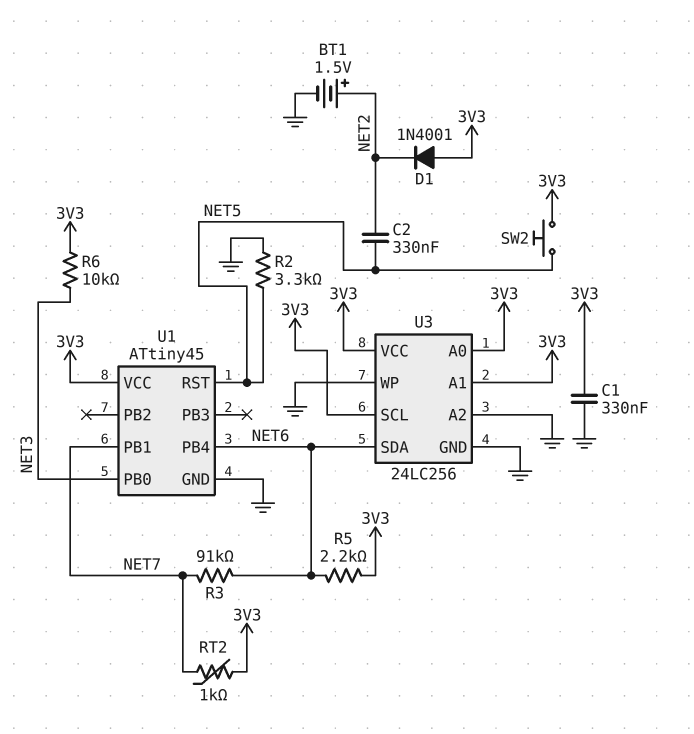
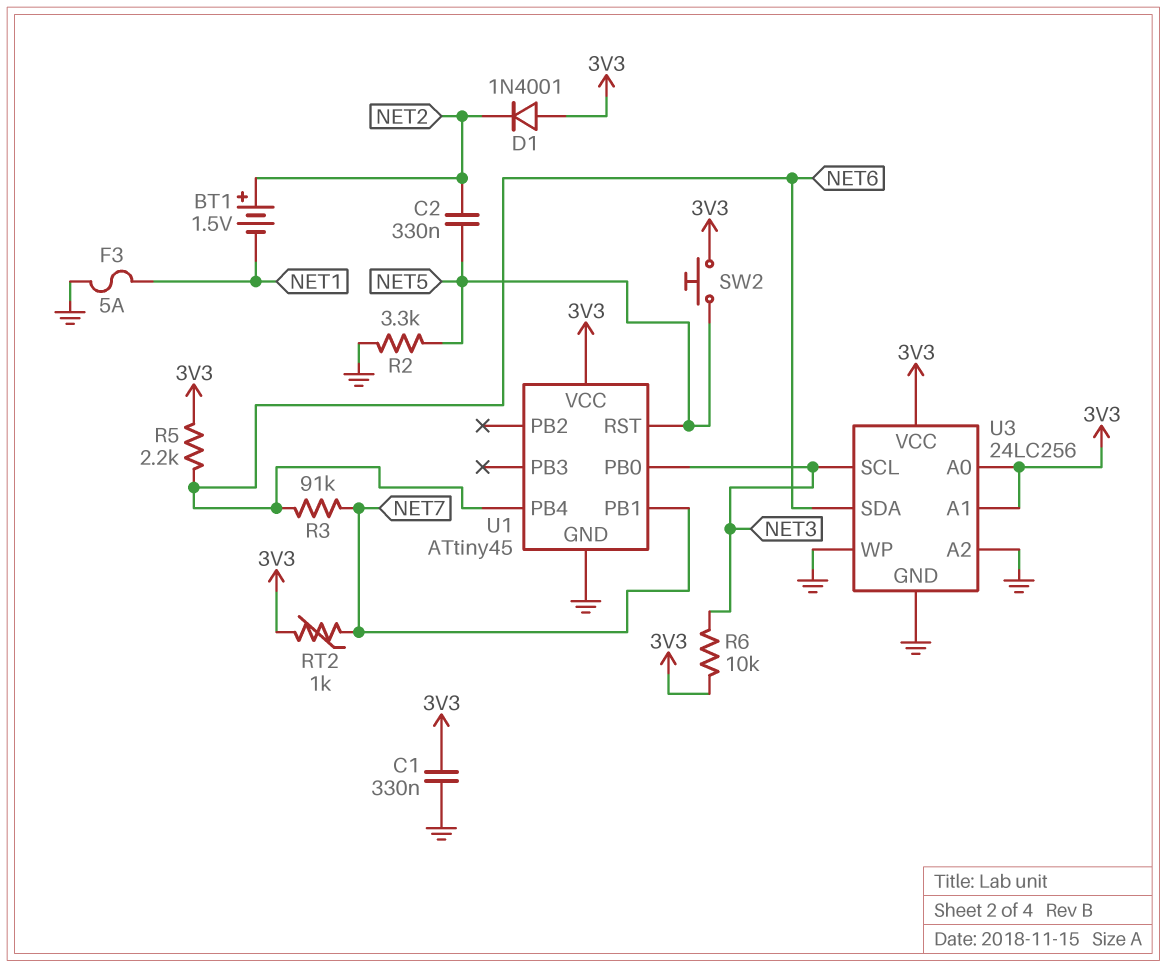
BT1: 1.5V (plus NET2, minus GND) -> 1.5V (plus NET2, minus NET1)
F3: none -> 5A (GND, NET1)
U3 pin SCL: 3V3 -> NET3

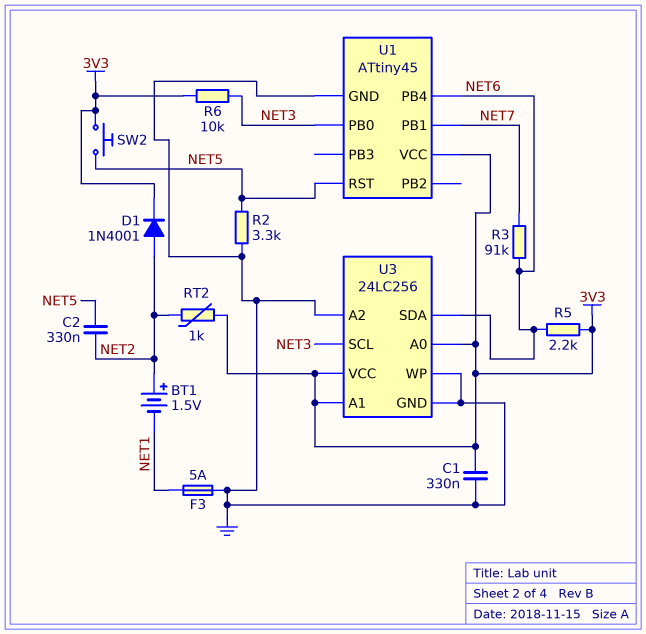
D1: diode 1N4001 (A 3V3, K NET2) -> diode 1N4001 (A NET2, K 3V3)
RT2: 1k (3V3, NET7) -> 1k (3V3, NET2)

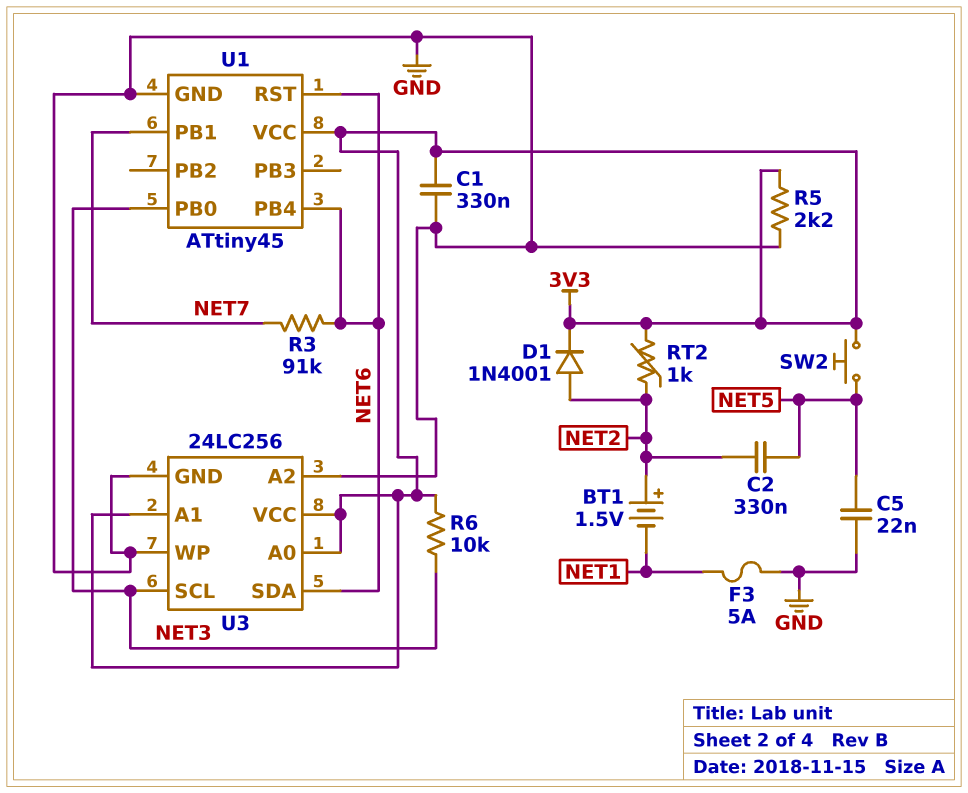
C5: none -> 22nF (GND, NET5)
R2: 3.3k (GND, NET5) -> none
R5: 2.2k (3V3, NET6) -> 2.2k (3V3, GND)
U1 pin RST: NET5 -> NET6

